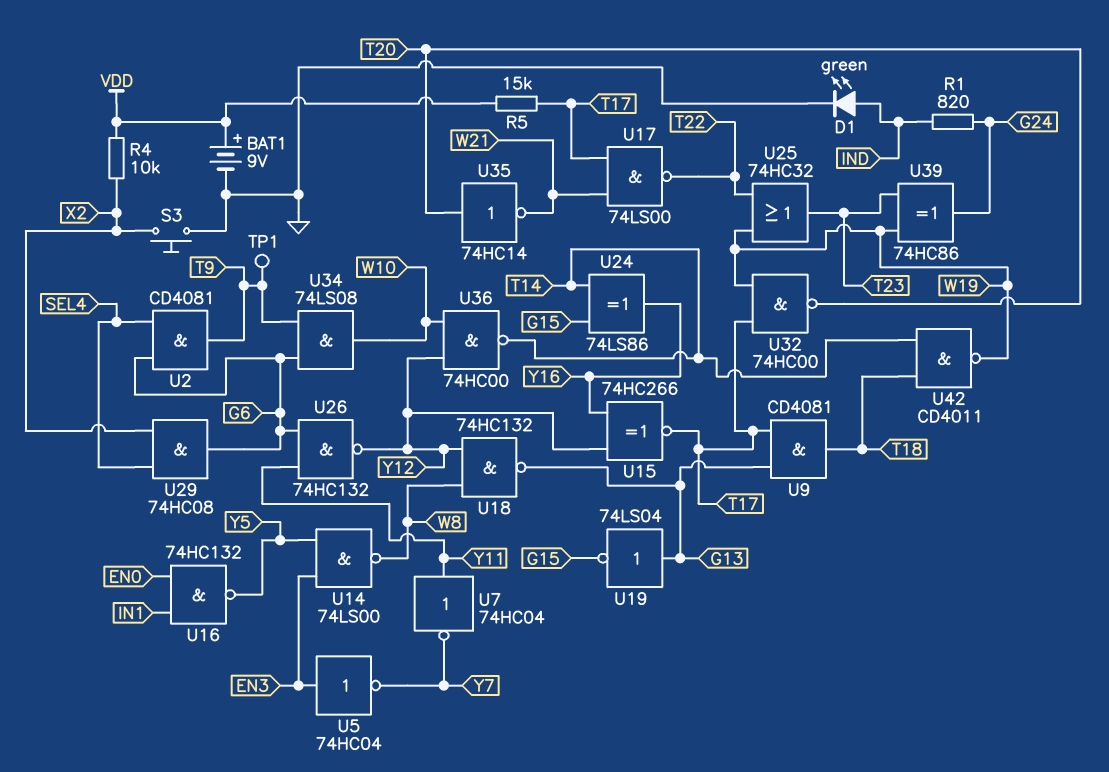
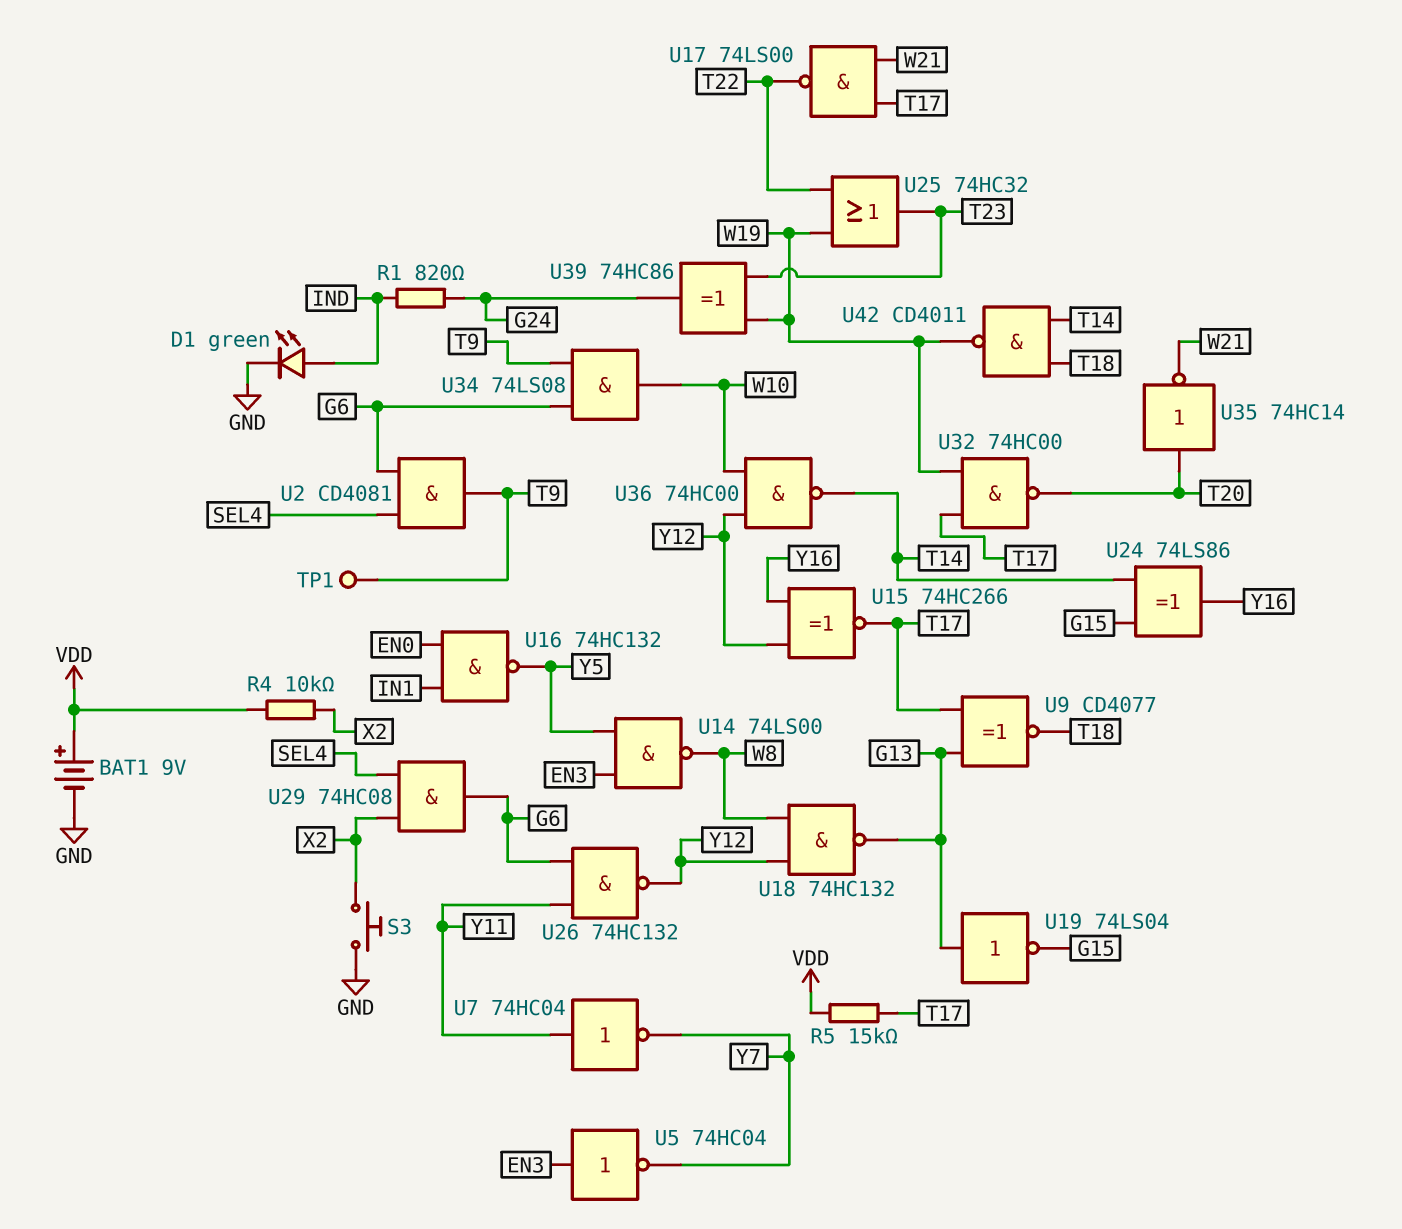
U9: AND CD4081 (in G13, in T17, out T18) -> XNOR CD4077 (in G13, in T17, out T18)

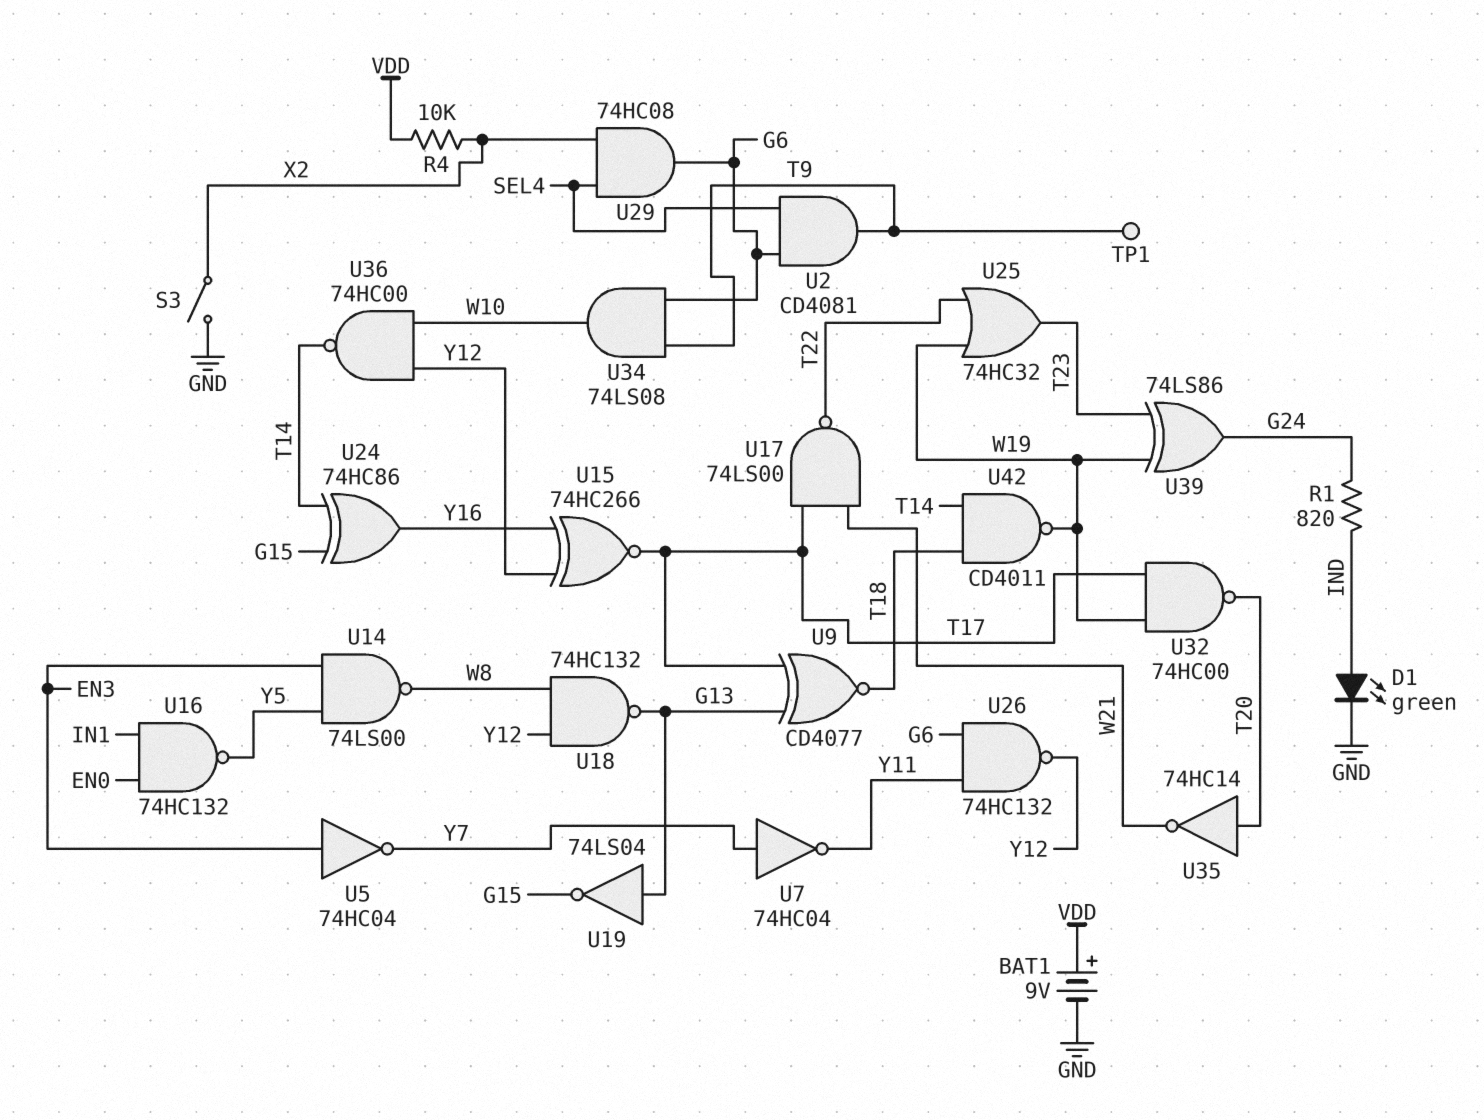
R5: 15k (T17, VDD) -> none
S3: button (GND, X2) -> switch (GND, X2)
U7: NOT 74HC04 (in Y11, out Y7) -> NOT 74HC04 (in Y7, out Y11)
U24: XOR 74LS86 (in G15, in T14, out Y16) -> XOR 74HC86 (in G15, in T14, out Y16)
U39: XOR 74HC86 (in T23, in W19, out G24) -> XOR 74LS86 (in T23, in W19, out G24)

